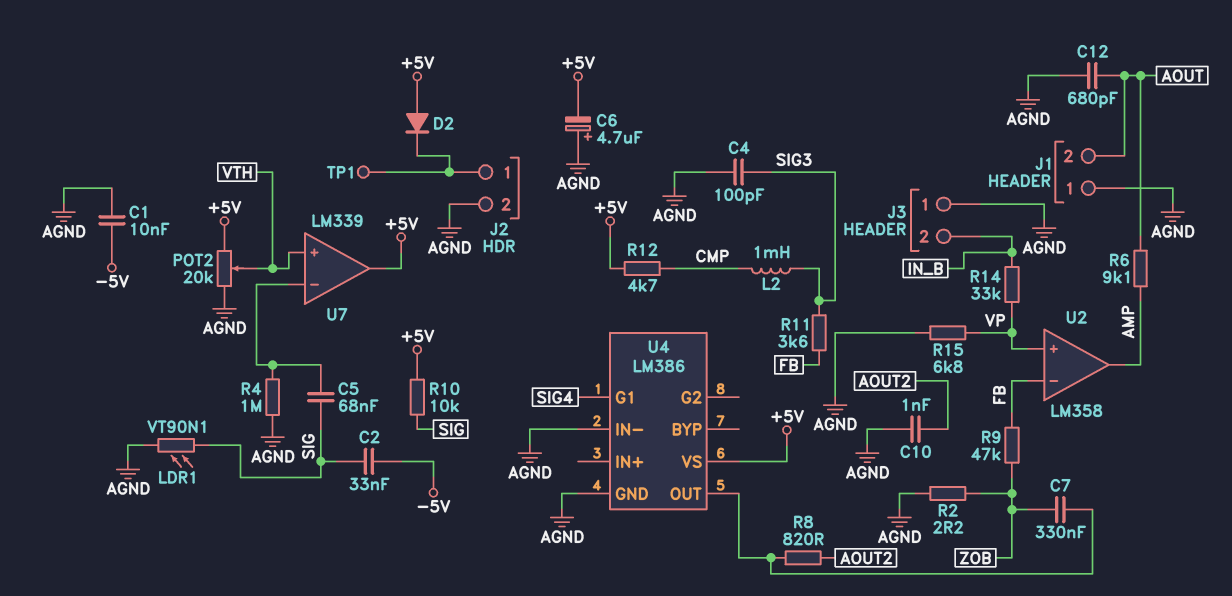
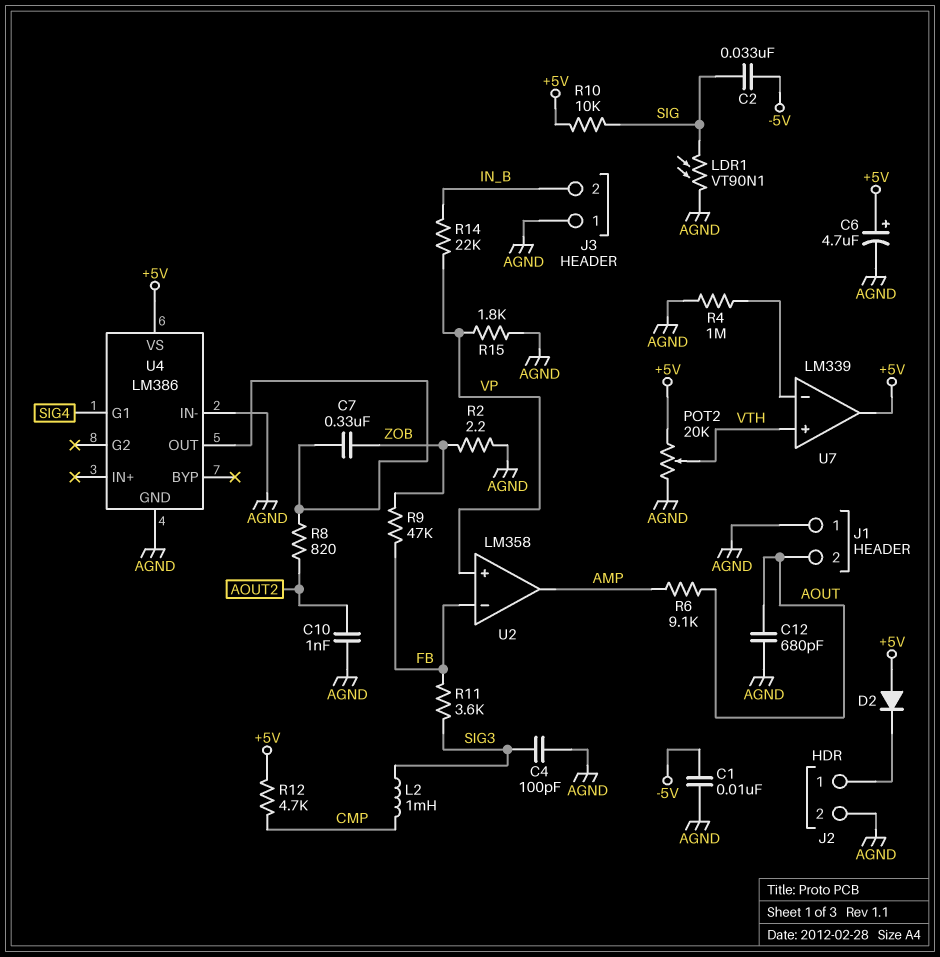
C5: 68nF (SIG, U7/in-) -> none
C6: 4.7uF (plus AGND, minus +5V) -> 4.7uF (plus +5V, minus AGND)
R14: 33k (IN_B, VP) -> 22k (IN_B, VP)
R15: 6.8k (AGND, VP) -> 1.8k (AGND, VP)
TP1: test point (J2/1) -> none

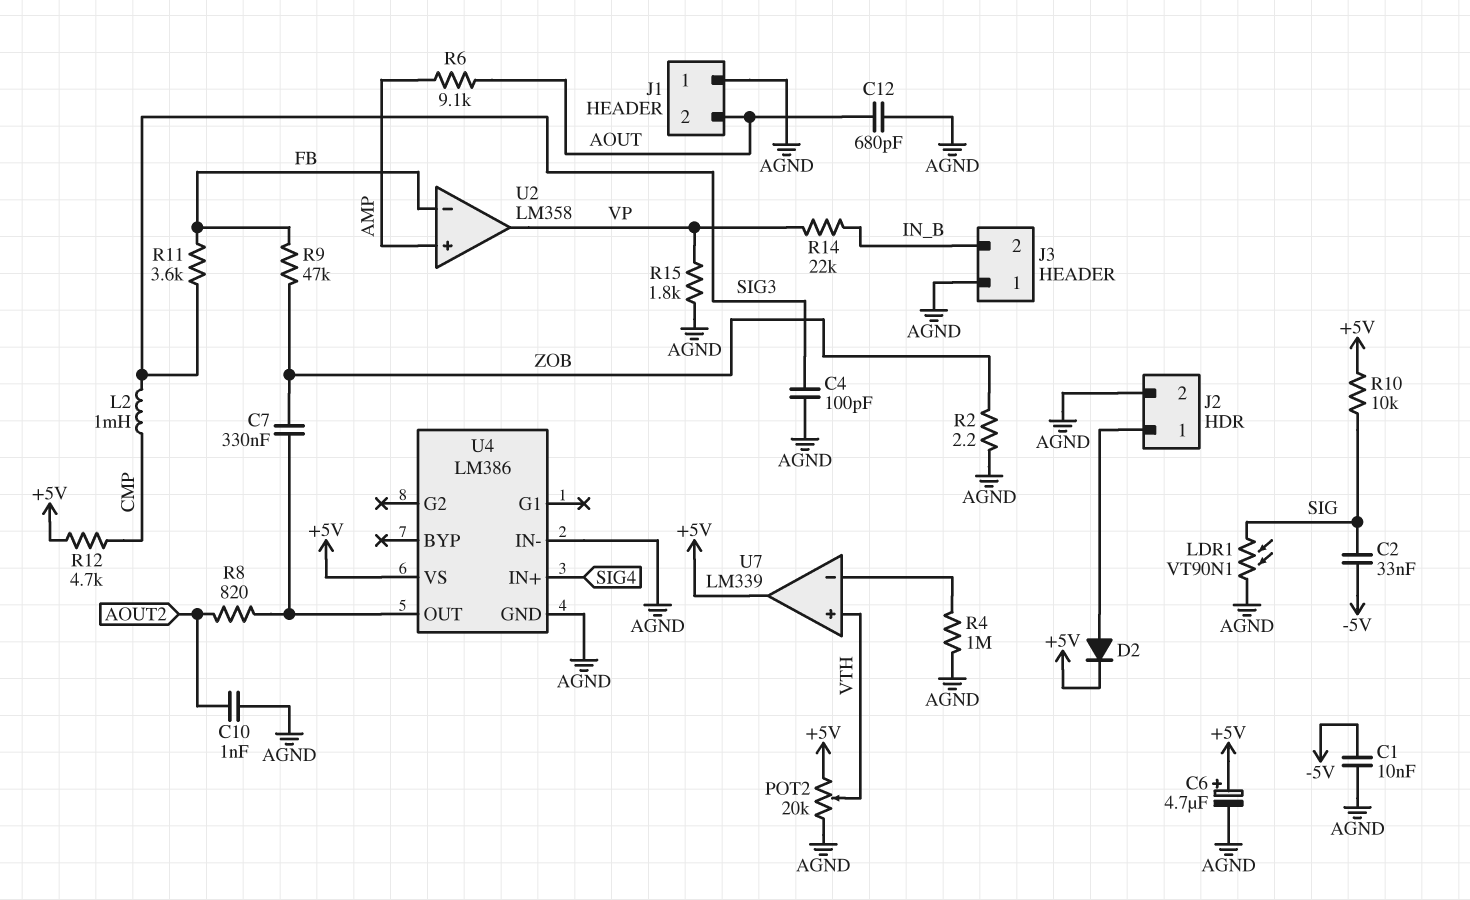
D2: diode (A +5V, K J2/1) -> diode (A J2/1, K +5V)
U2 pin in+: VP -> AMP
U2 pin out: AMP -> VP
U4 pin G1: SIG4 -> none
U4 pin IN+: none -> SIG4

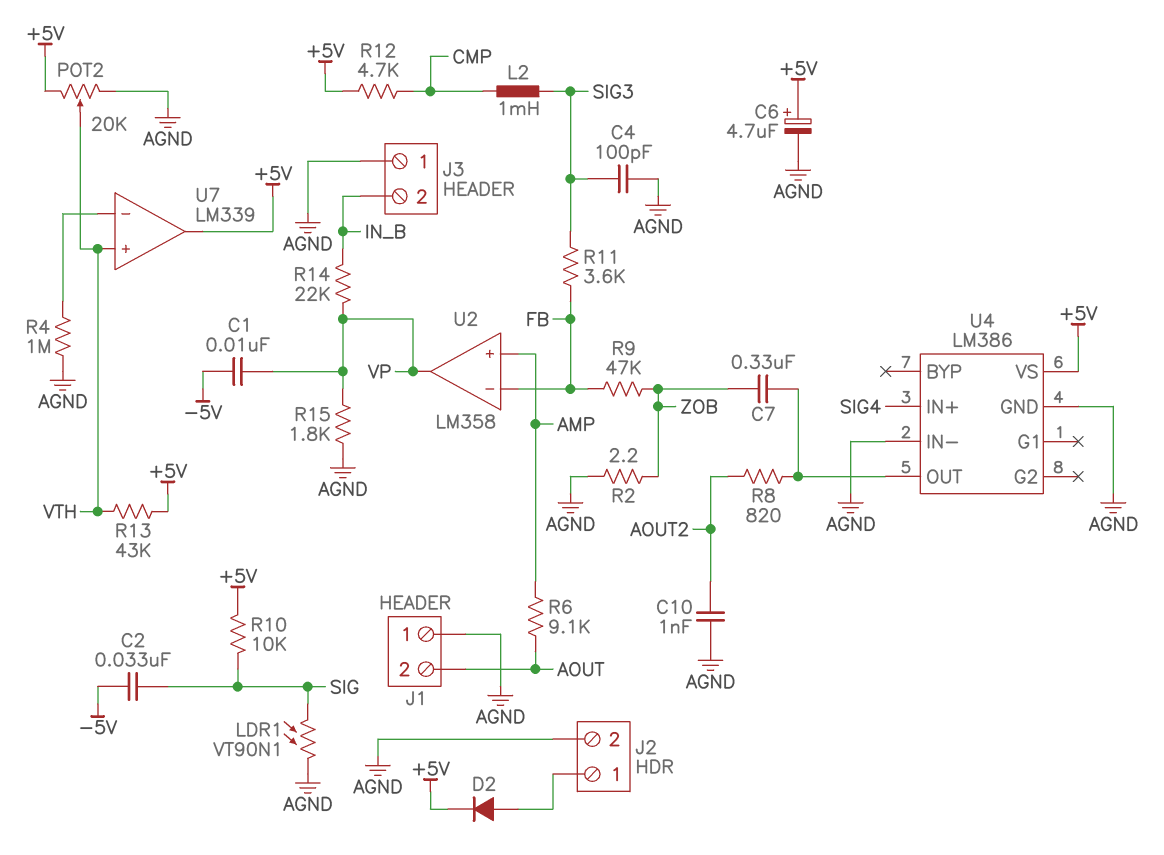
C1: 10nF (-5V, AGND) -> 10nF (-5V, VP)
C12: 680pF (AGND, AOUT) -> none
R13: none -> 43k (+5V, VTH)

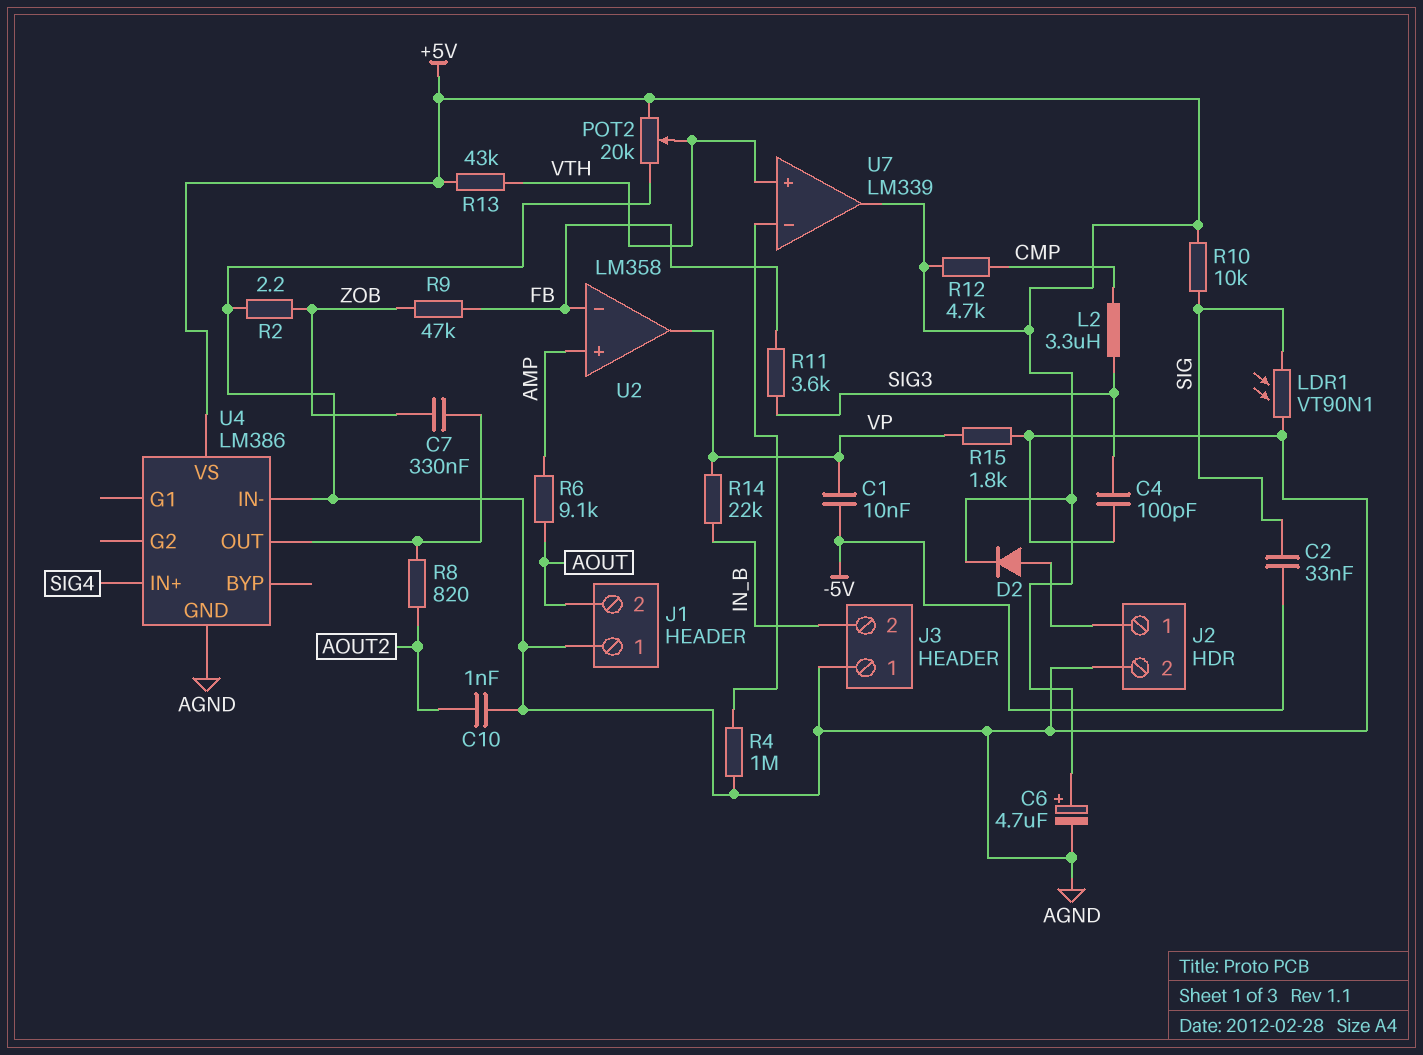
L2: 1mH (CMP, SIG3) -> 3.3uH (CMP, SIG3)

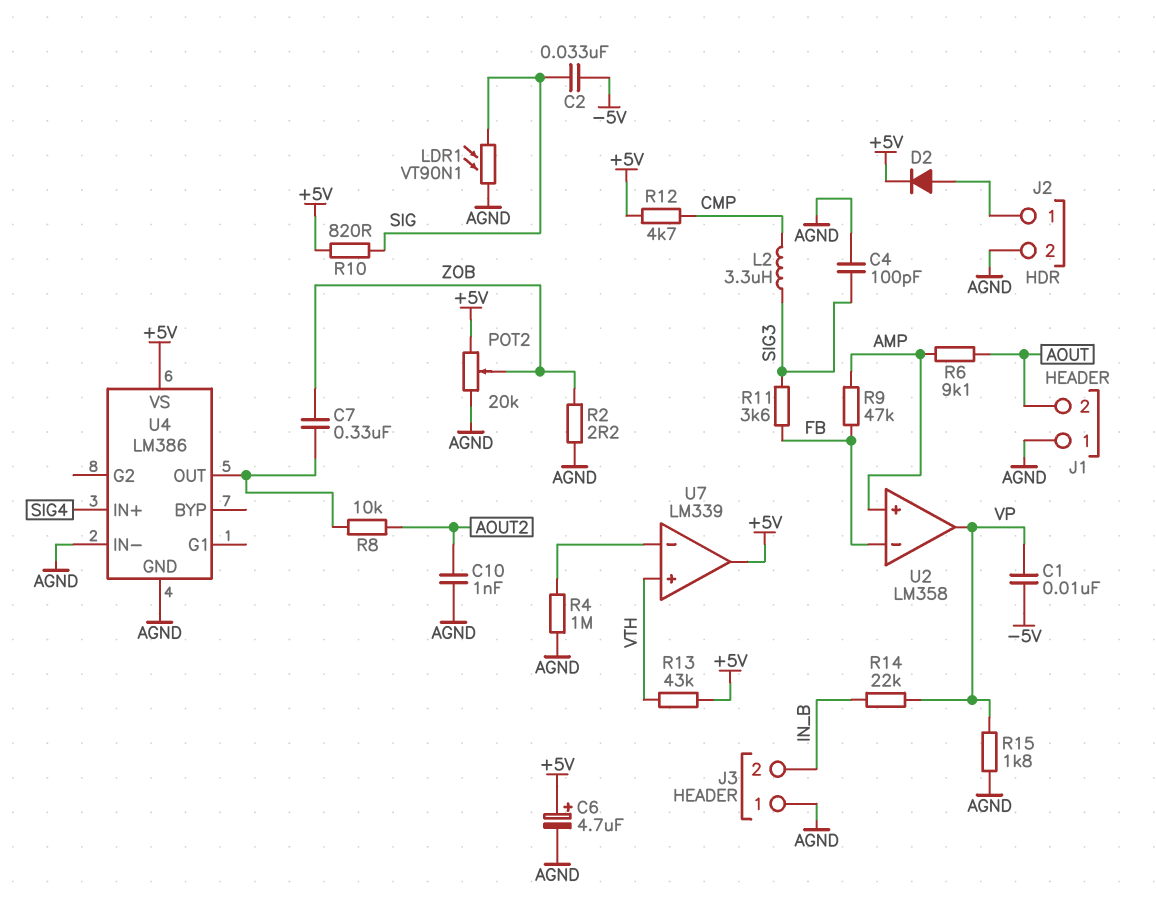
POT2: 20k (+5V, AGND, wiper VTH) -> 20k (+5V, AGND, wiper ZOB)
R8: 820 (AOUT2, U4/OUT) -> 10k (AOUT2, U4/OUT)
R9: 47k (FB, ZOB) -> 47k (AMP, FB)
R10: 10k (+5V, SIG) -> 820 (+5V, SIG)

